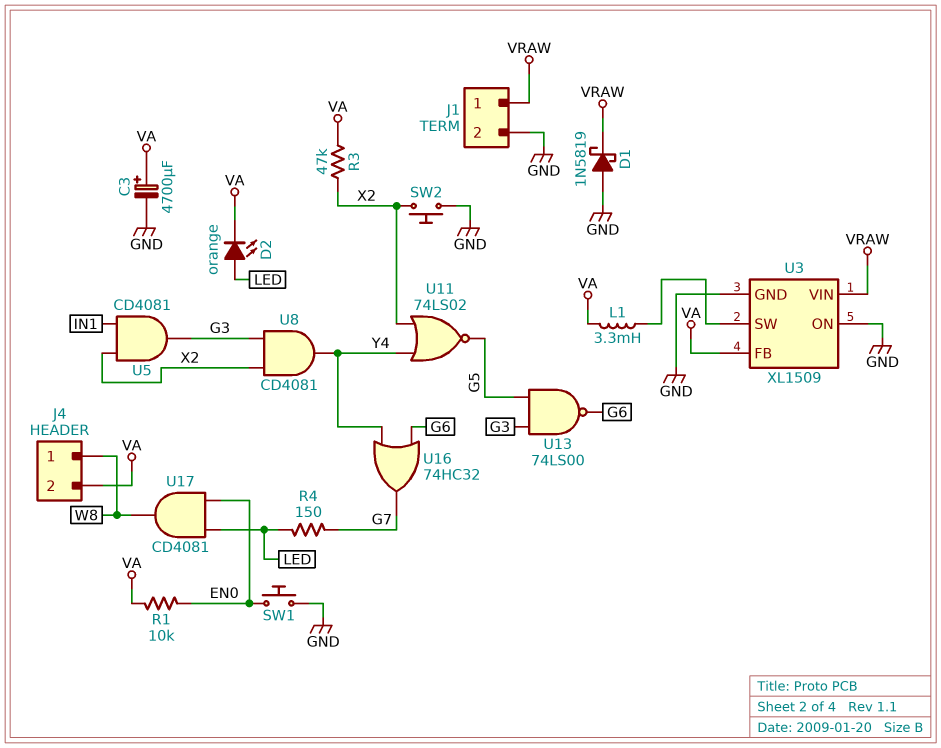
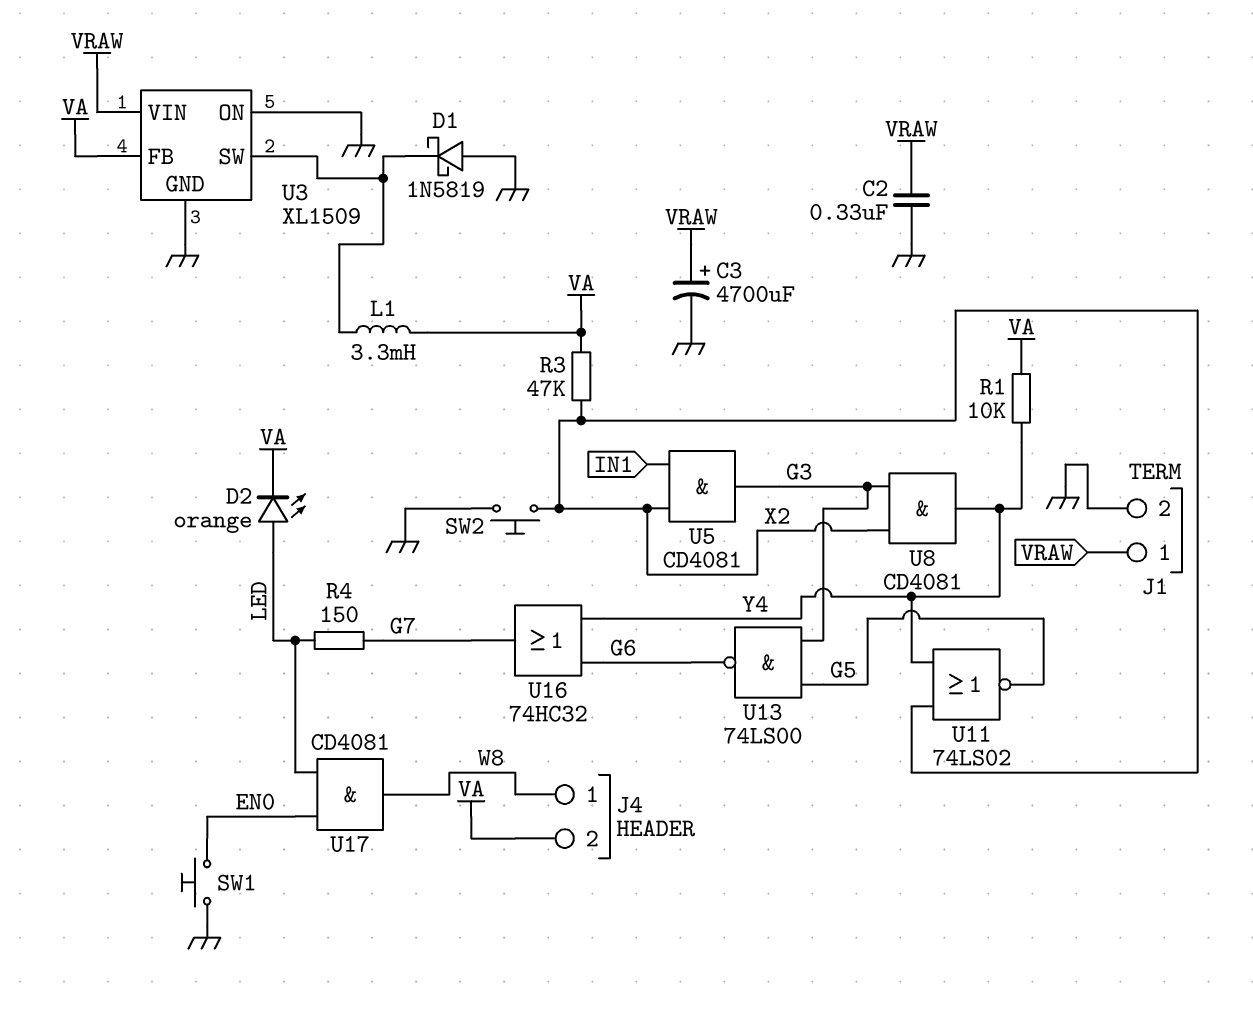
C2: none -> 330nF (GND, VRAW)
C3: 4700uF (plus VA, minus GND) -> 4700uF (plus VRAW, minus GND)
D1: schottky 1N5819 (A GND, K VRAW) -> schottky 1N5819 (A GND, K U3/SW)
R1: 10k (EN0, VA) -> 10k (VA, Y4)

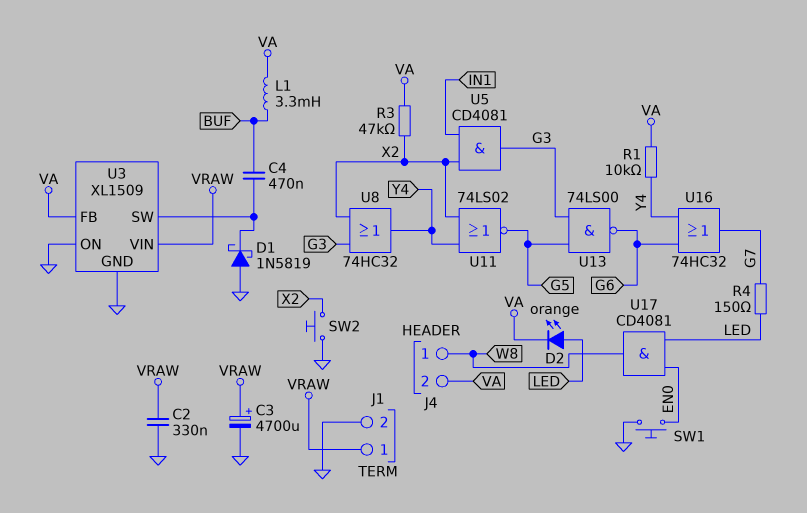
C4: none -> 470nF (BUF, U3/SW)
L1: 3.3mH (U3/SW, VA) -> 3.3mH (BUF, VA)
U8: AND CD4081 (in G3, in X2, out Y4) -> OR 74HC32 (in G3, in X2, out Y4)

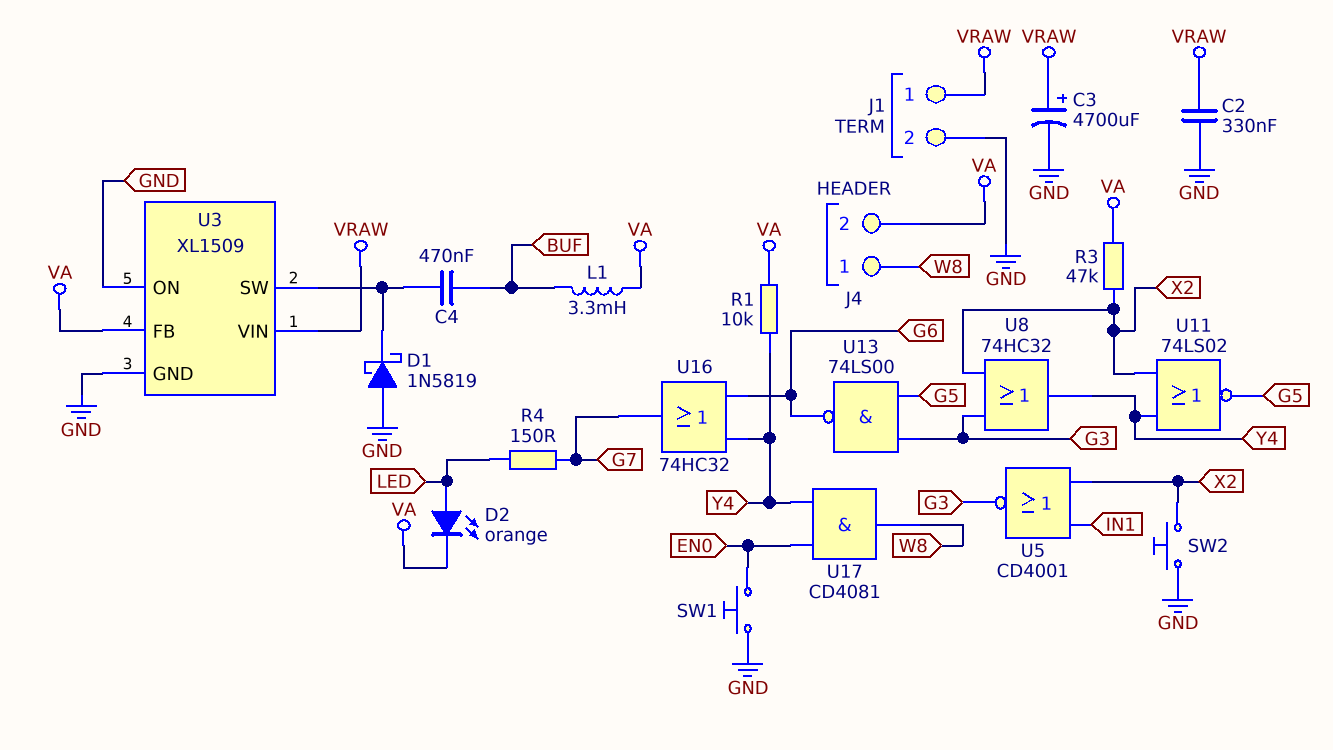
U5: AND CD4081 (in IN1, in X2, out G3) -> NOR CD4001 (in IN1, in X2, out G3)
U17: AND CD4081 (in EN0, in LED, out W8) -> AND CD4081 (in EN0, in Y4, out W8)

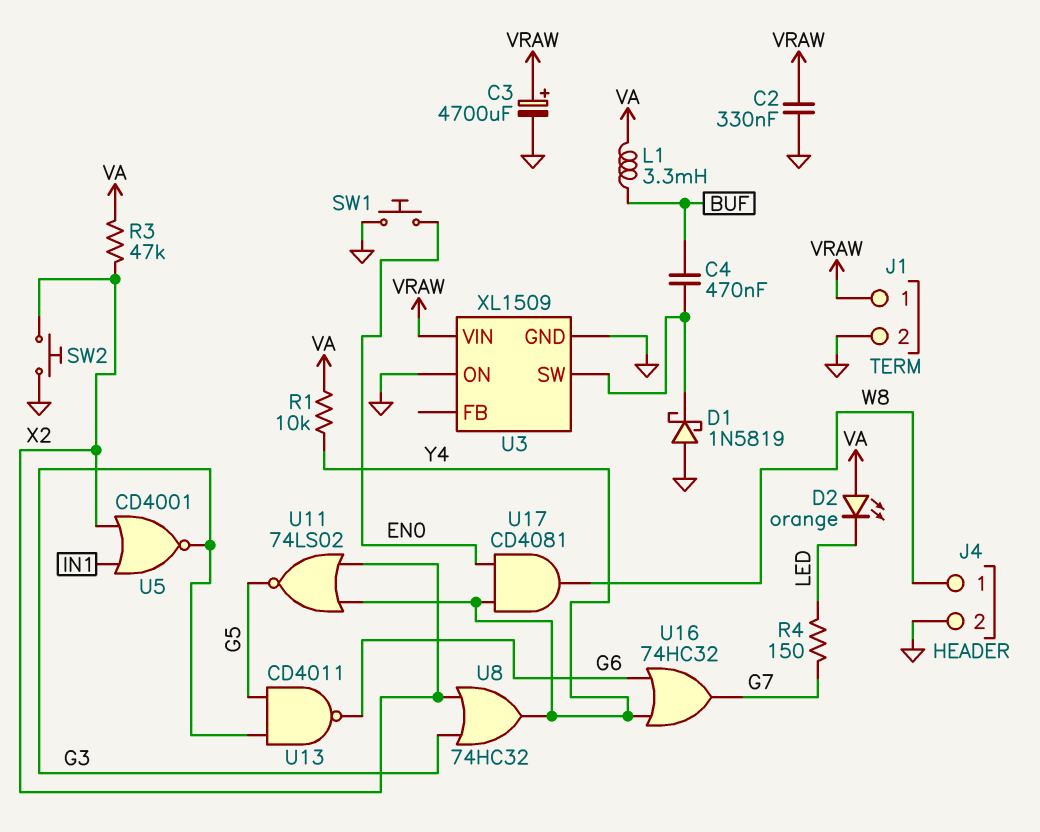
D2: LED orange (A LED, K VA) -> LED orange (A VA, K LED)
J4 pin 2: VA -> GND
U3 pin FB: VA -> none
U13: NAND 74LS00 (in G3, in G5, out G6) -> NAND CD4011 (in G3, in G5, out G6)

